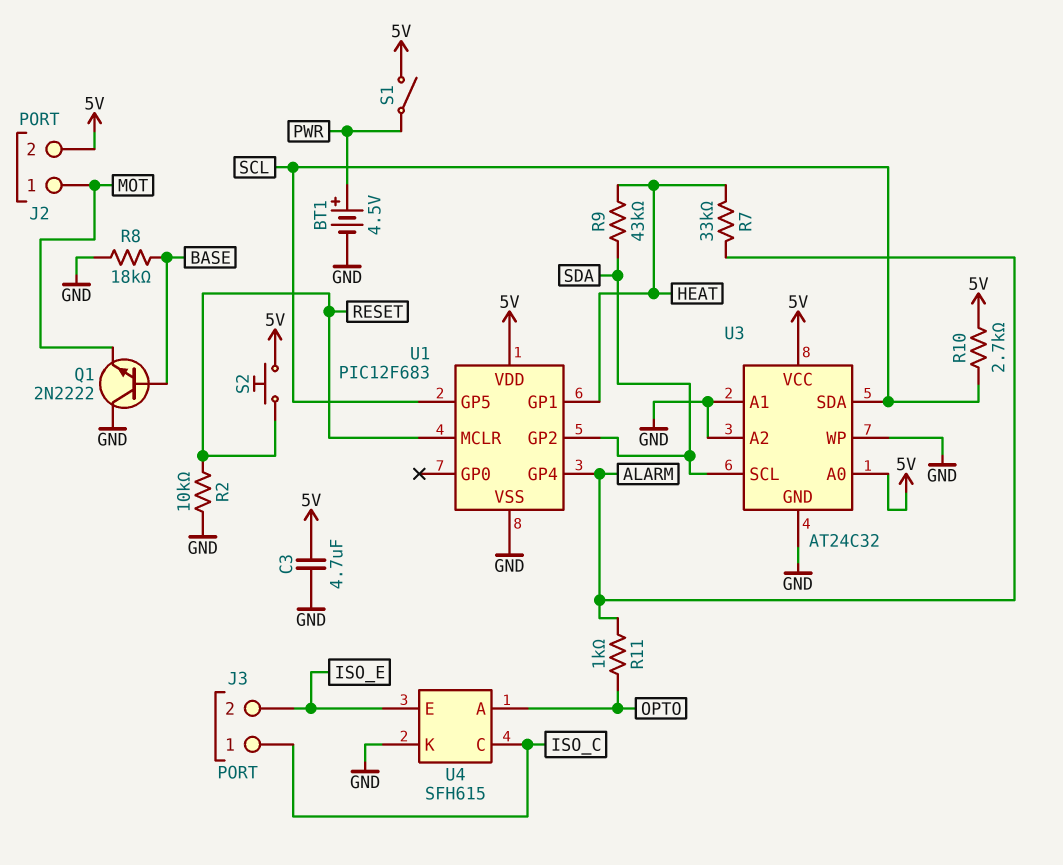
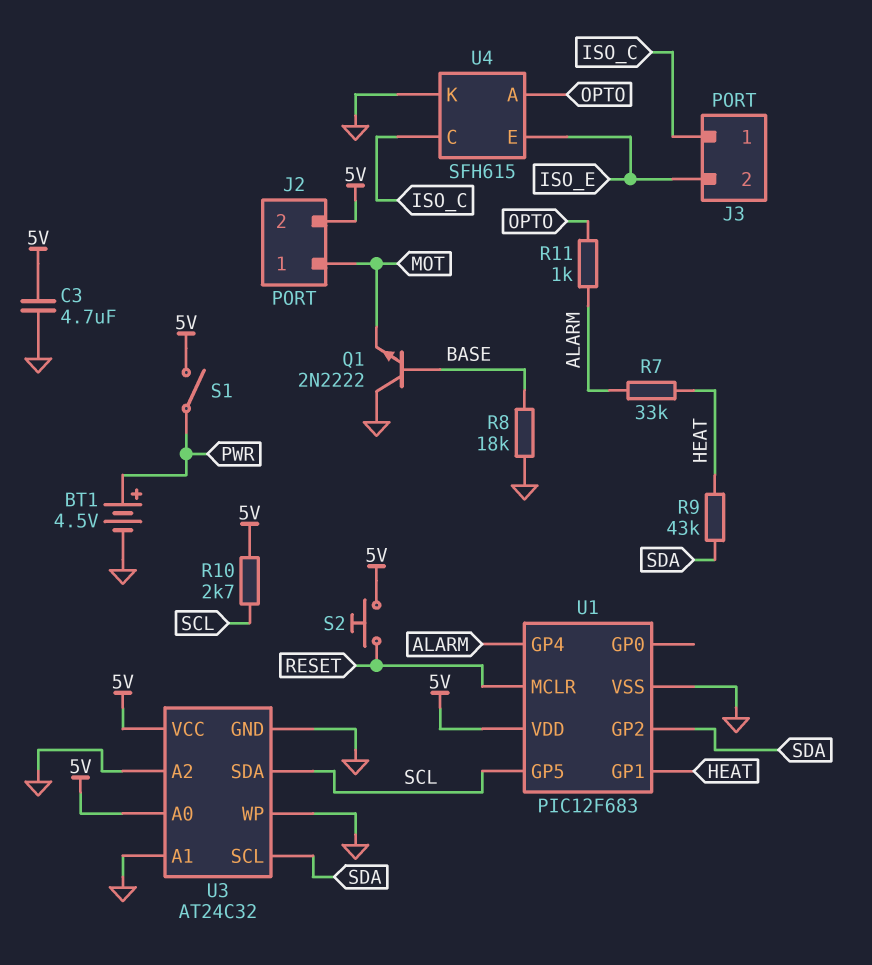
R2: 10k (GND, RESET) -> none

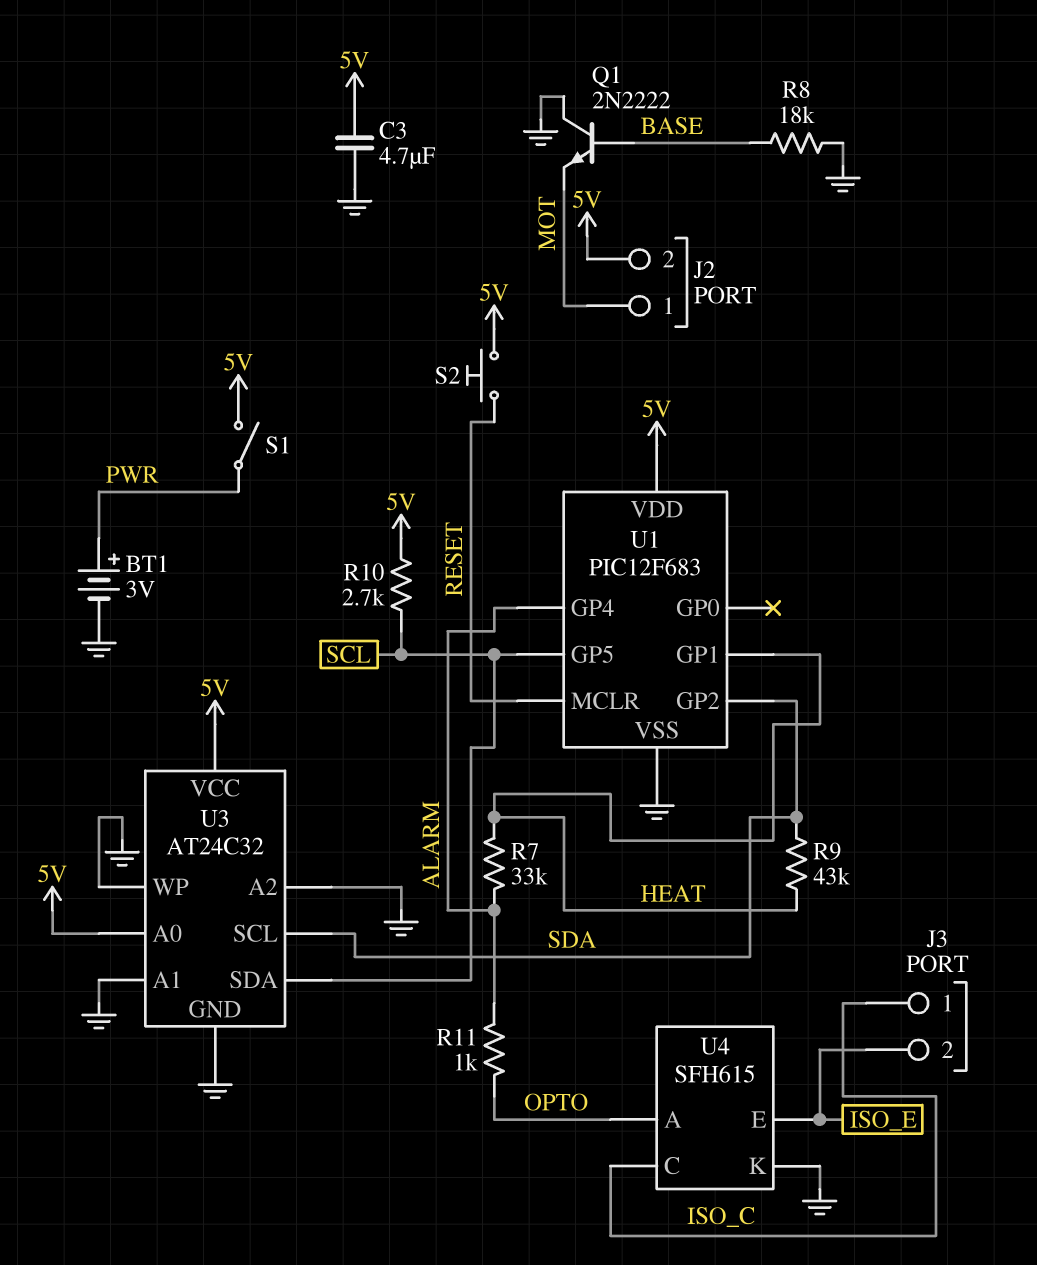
BT1: 4.5V (plus PWR, minus GND) -> 3V (plus PWR, minus GND)

